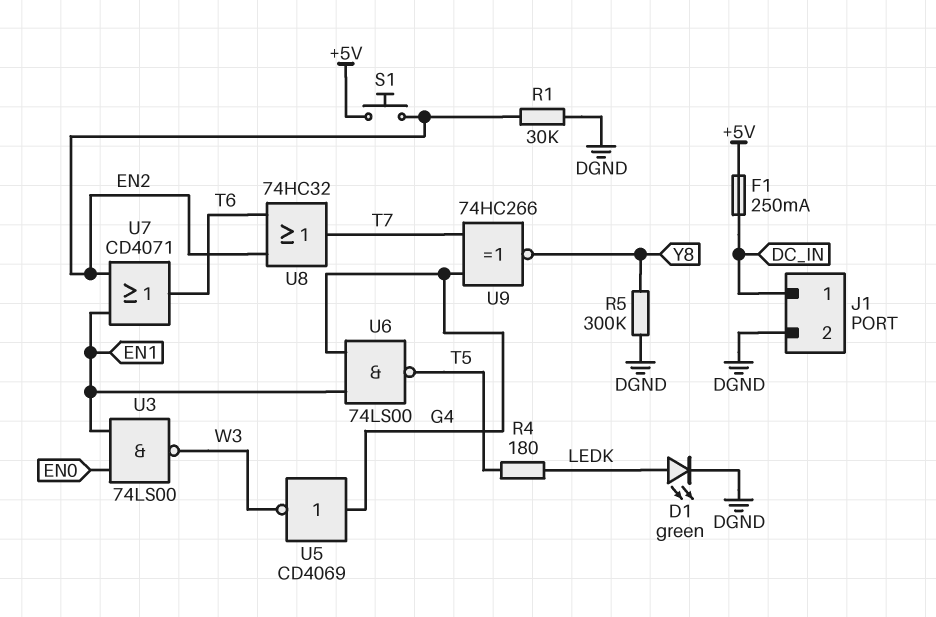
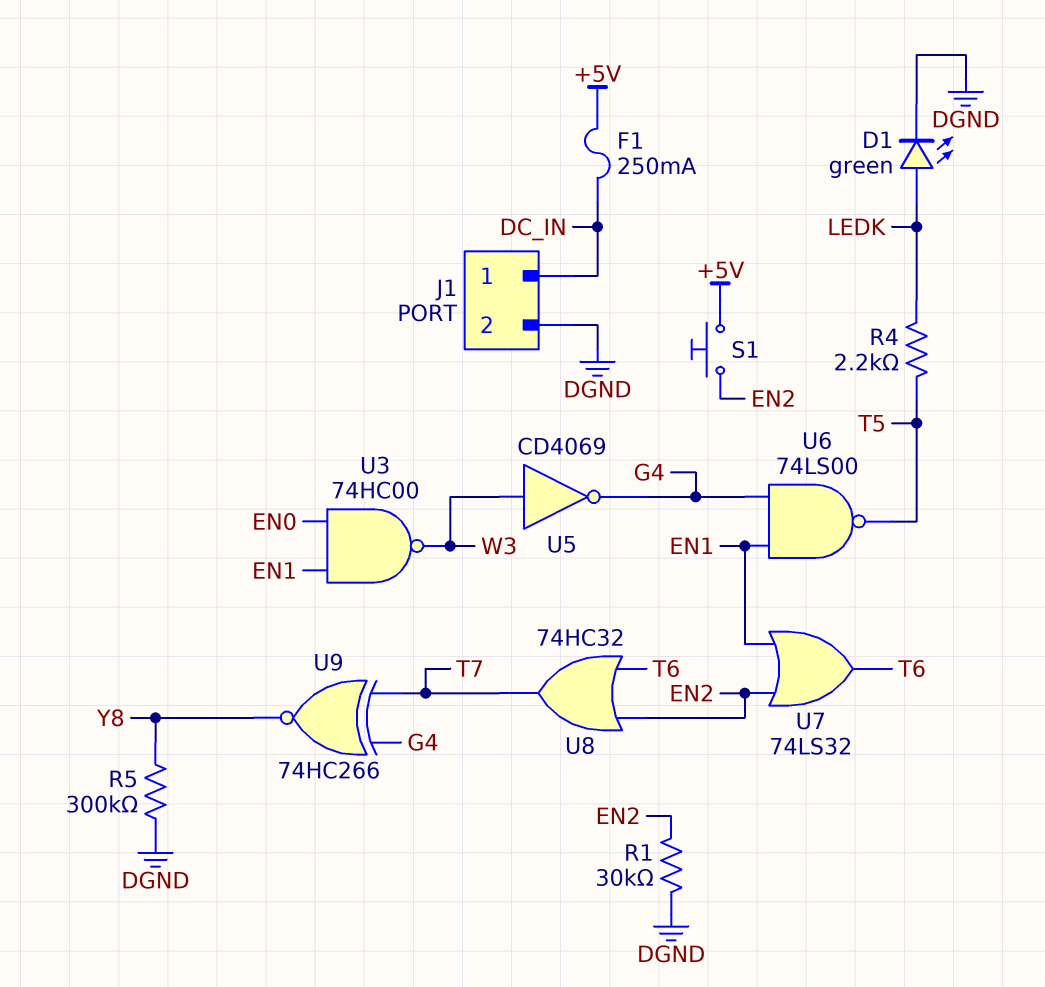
R4: 180 (LEDK, T5) -> 2.2k (LEDK, T5)
U3: NAND 74LS00 (in EN0, in EN1, out W3) -> NAND 74HC00 (in EN0, in EN1, out W3)
U5: NOT CD4069 (in G4, out W3) -> NOT CD4069 (in W3, out G4)
U7: OR CD4071 (in EN1, in EN2, out T6) -> OR 74LS32 (in EN1, in EN2, out T6)

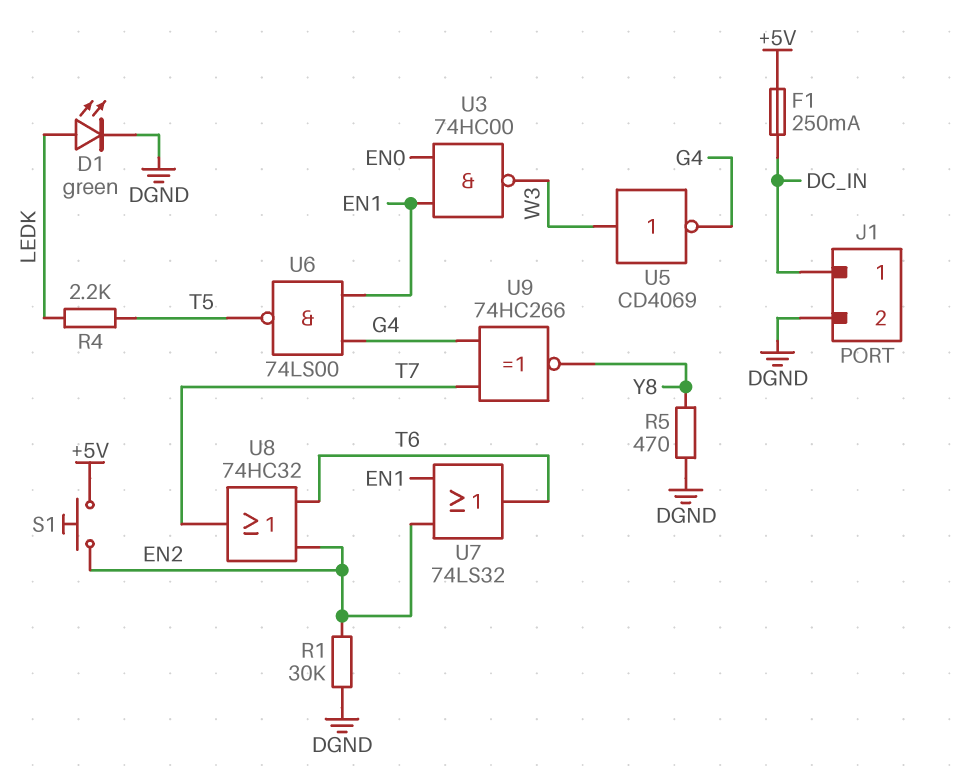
R5: 300k (DGND, Y8) -> 470 (DGND, Y8)

